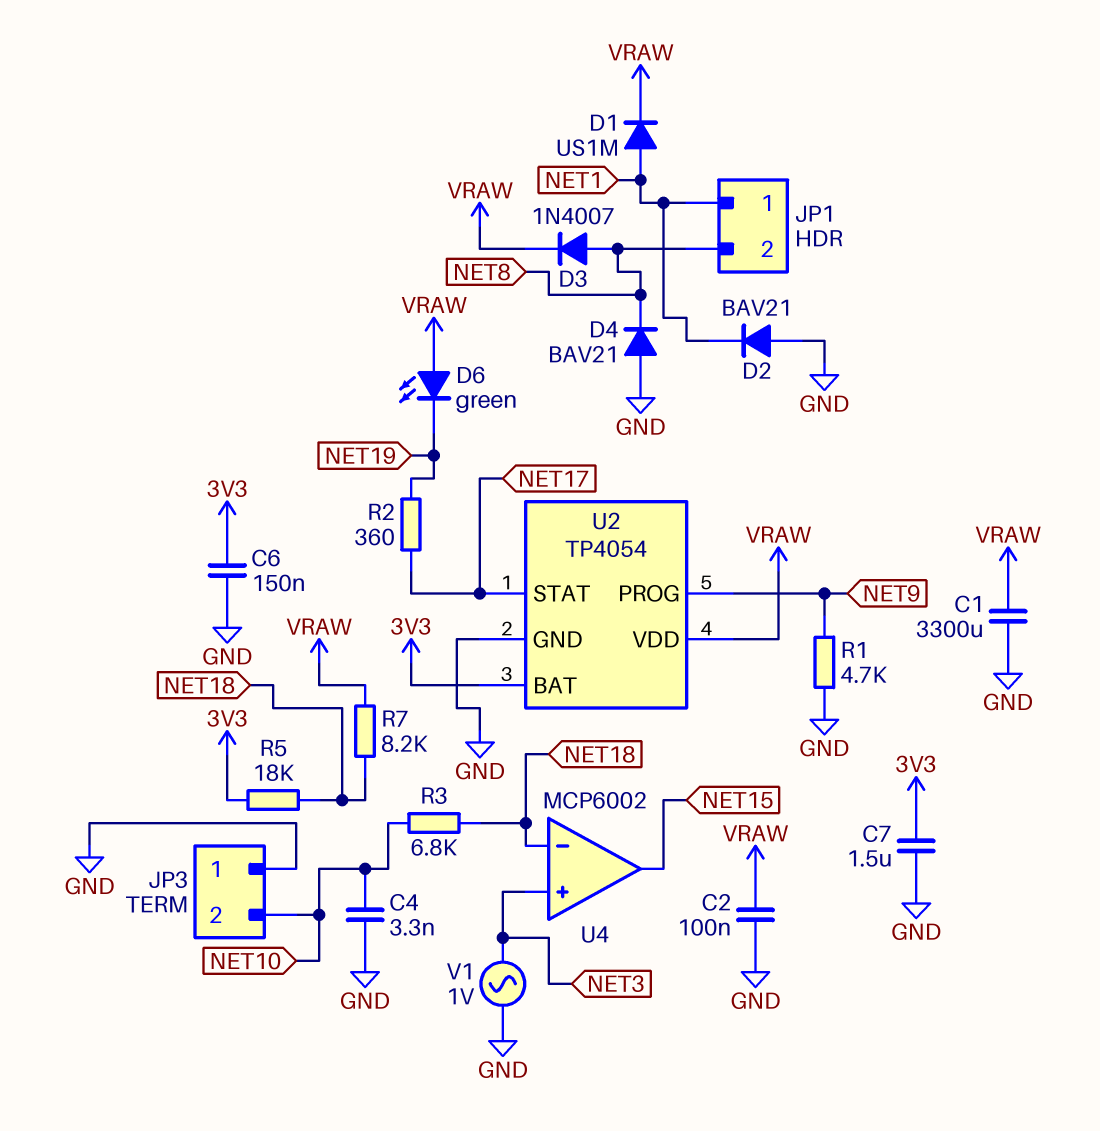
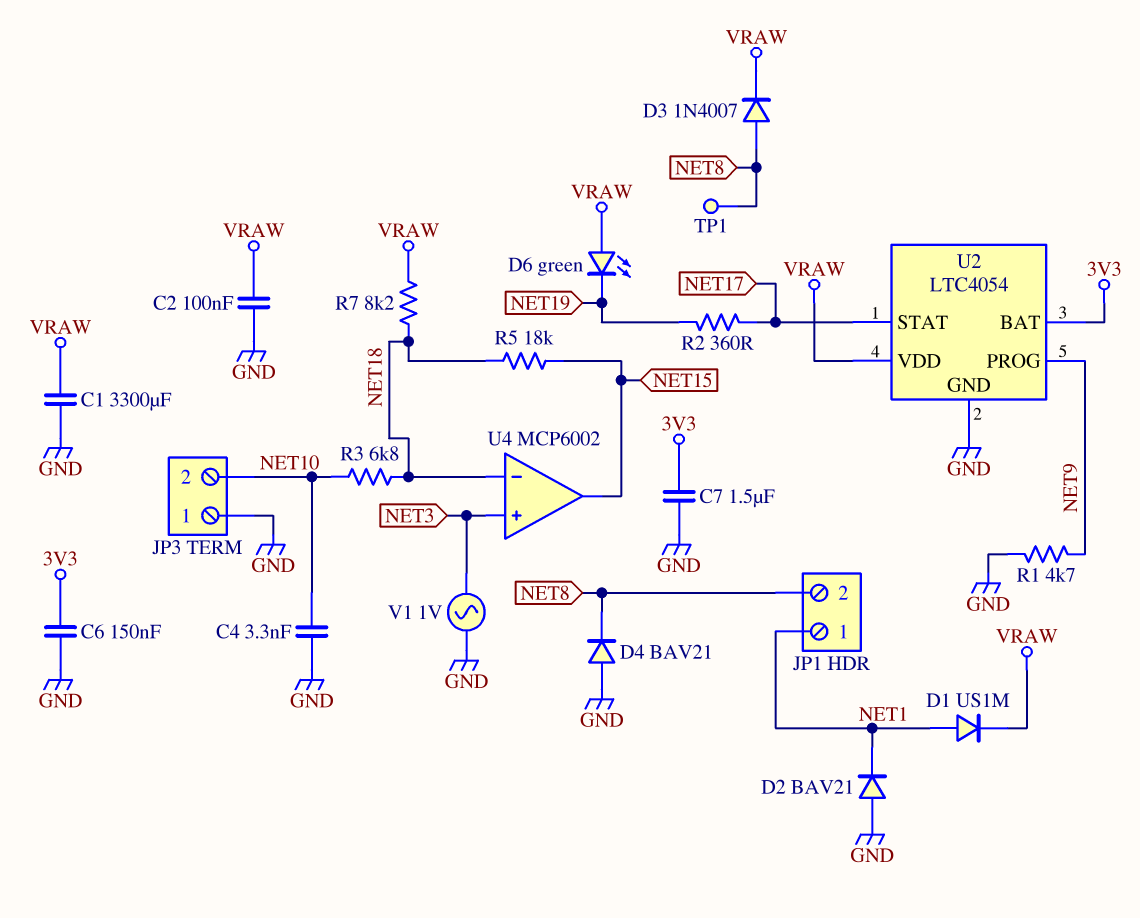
R5: 18k (3V3, NET18) -> 18k (NET15, NET18)
TP1: none -> test point (NET8)
U2: TP4054 -> LTC4054

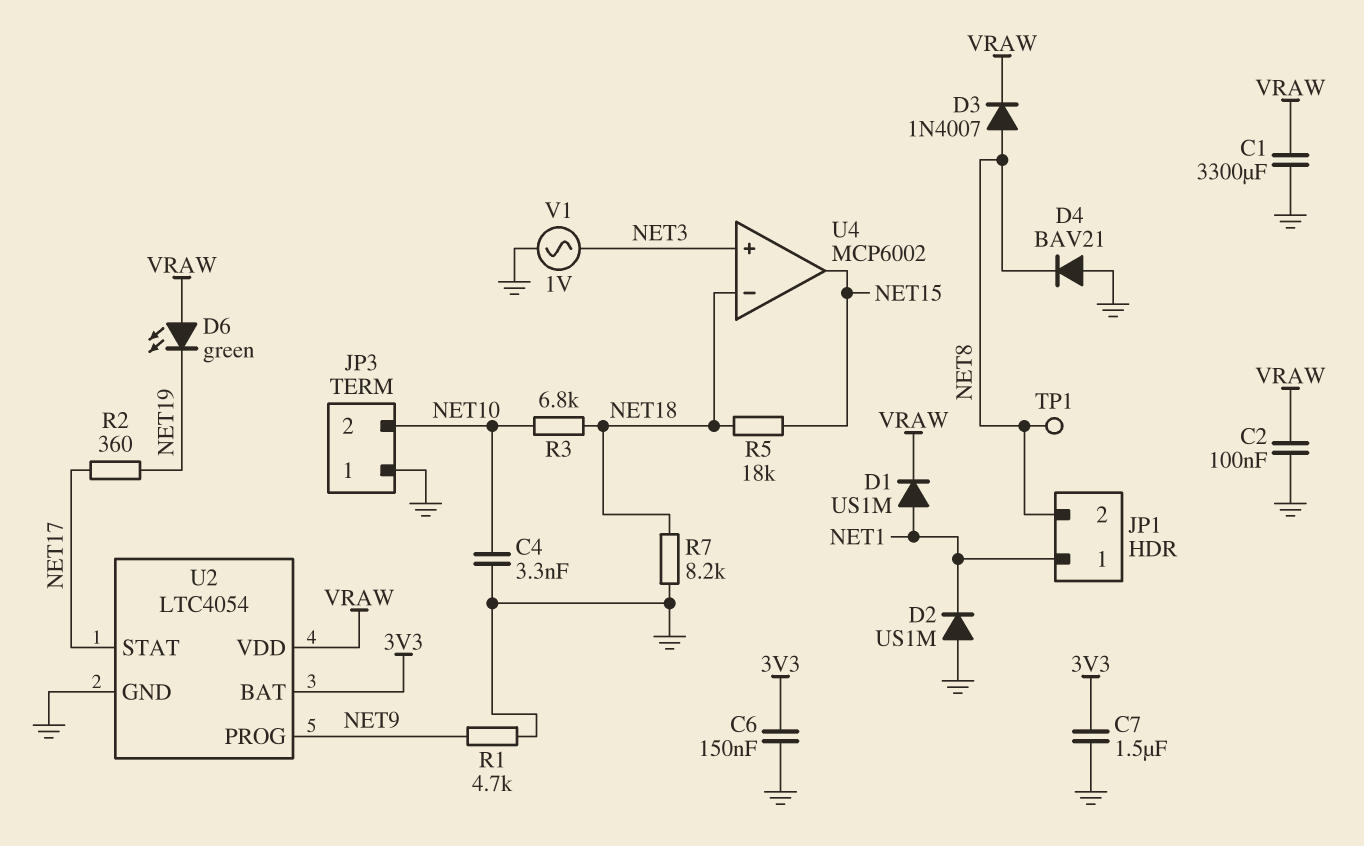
D2: diode BAV21 (A GND, K NET1) -> diode US1M (A GND, K NET1)
R7: 8.2k (NET18, VRAW) -> 8.2k (GND, NET18)

